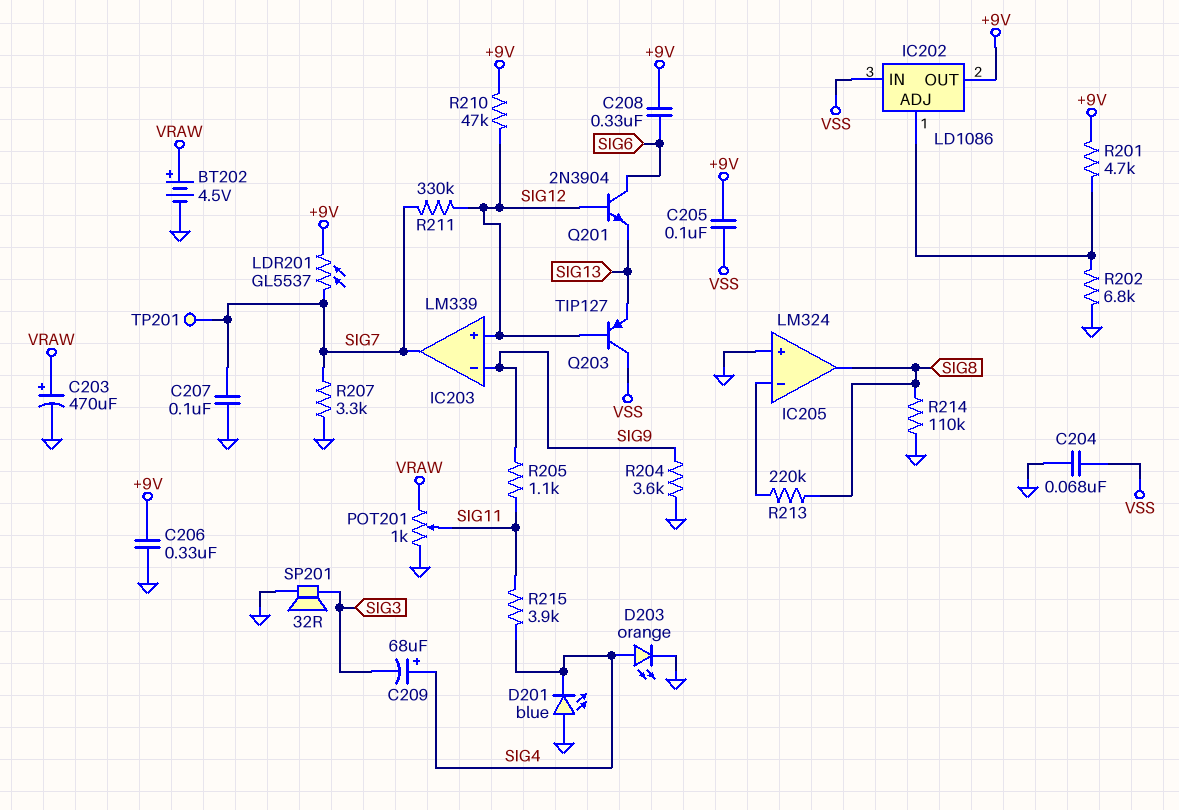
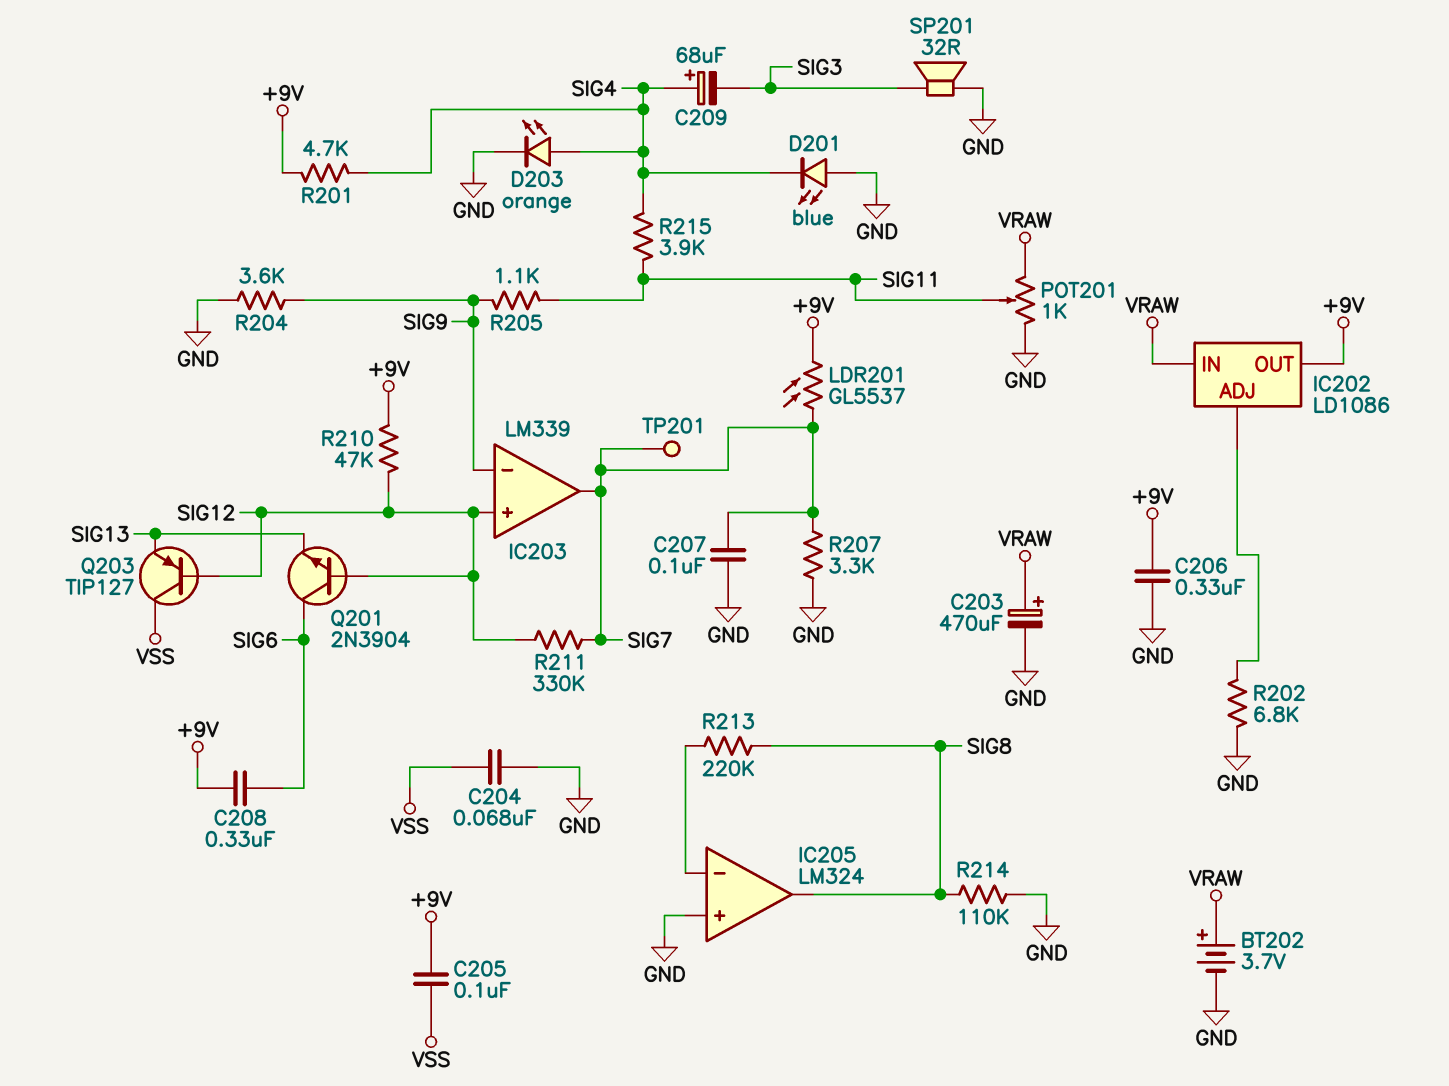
BT202: 4.5V (plus VRAW, minus GND) -> 3.7V (plus VRAW, minus GND)
IC202 pin IN: VSS -> VRAW
R201: 4.7k (+9V, IC202/ADJ) -> 4.7k (+9V, SIG4)

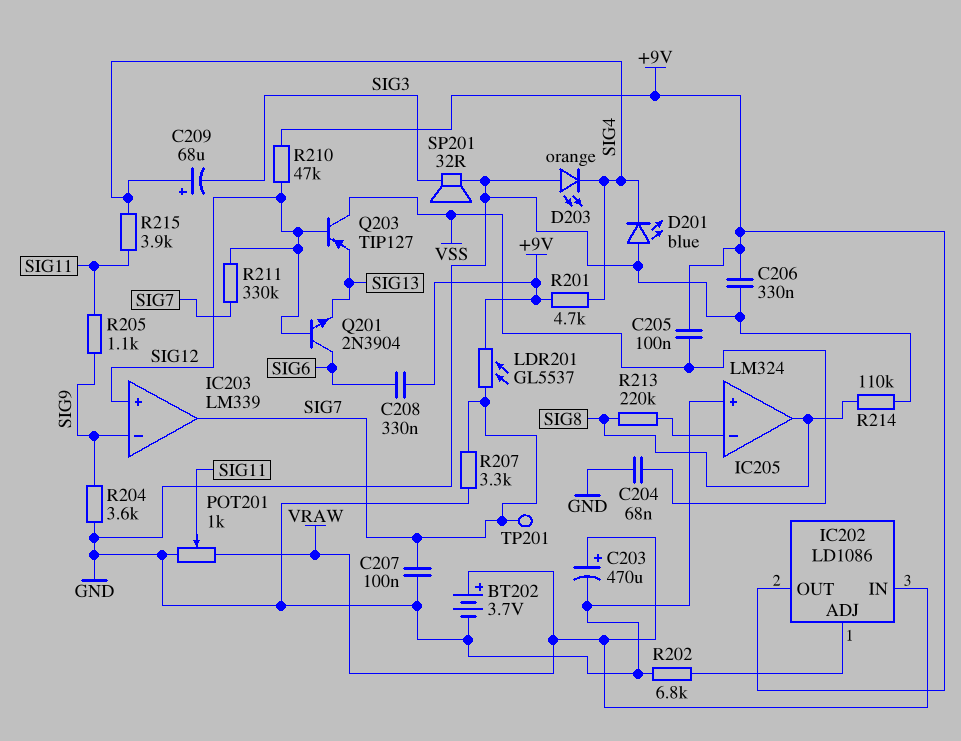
D203: LED orange (A SIG4, K GND) -> LED orange (A GND, K SIG4)

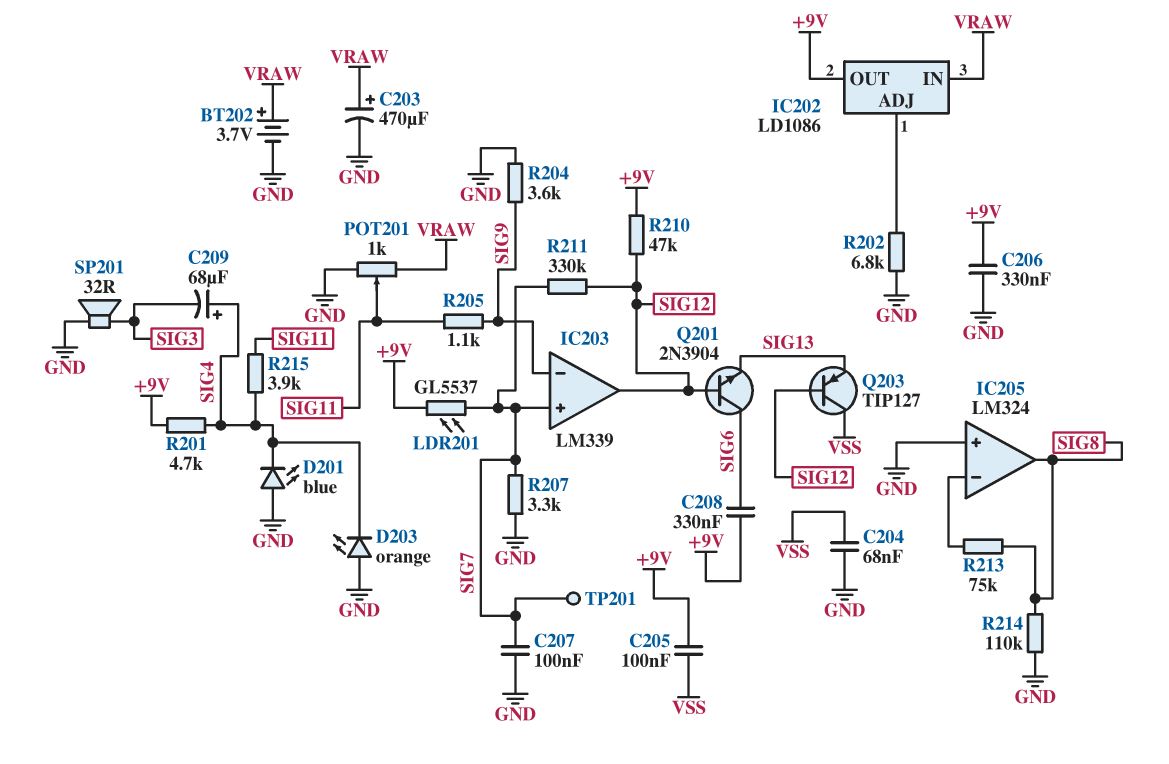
IC203 pin in+: SIG12 -> SIG7
IC203 pin out: SIG7 -> SIG12
R213: 220k (IC205/in-, SIG8) -> 75k (IC205/in-, SIG8)

